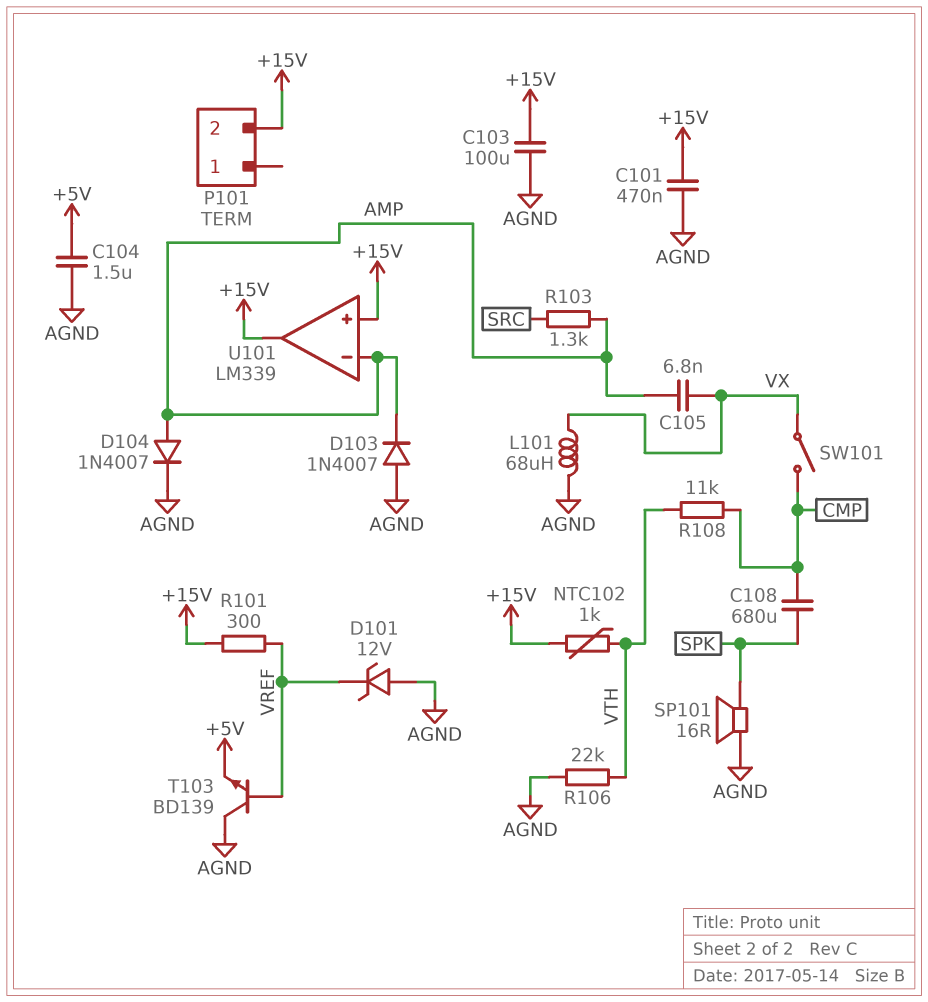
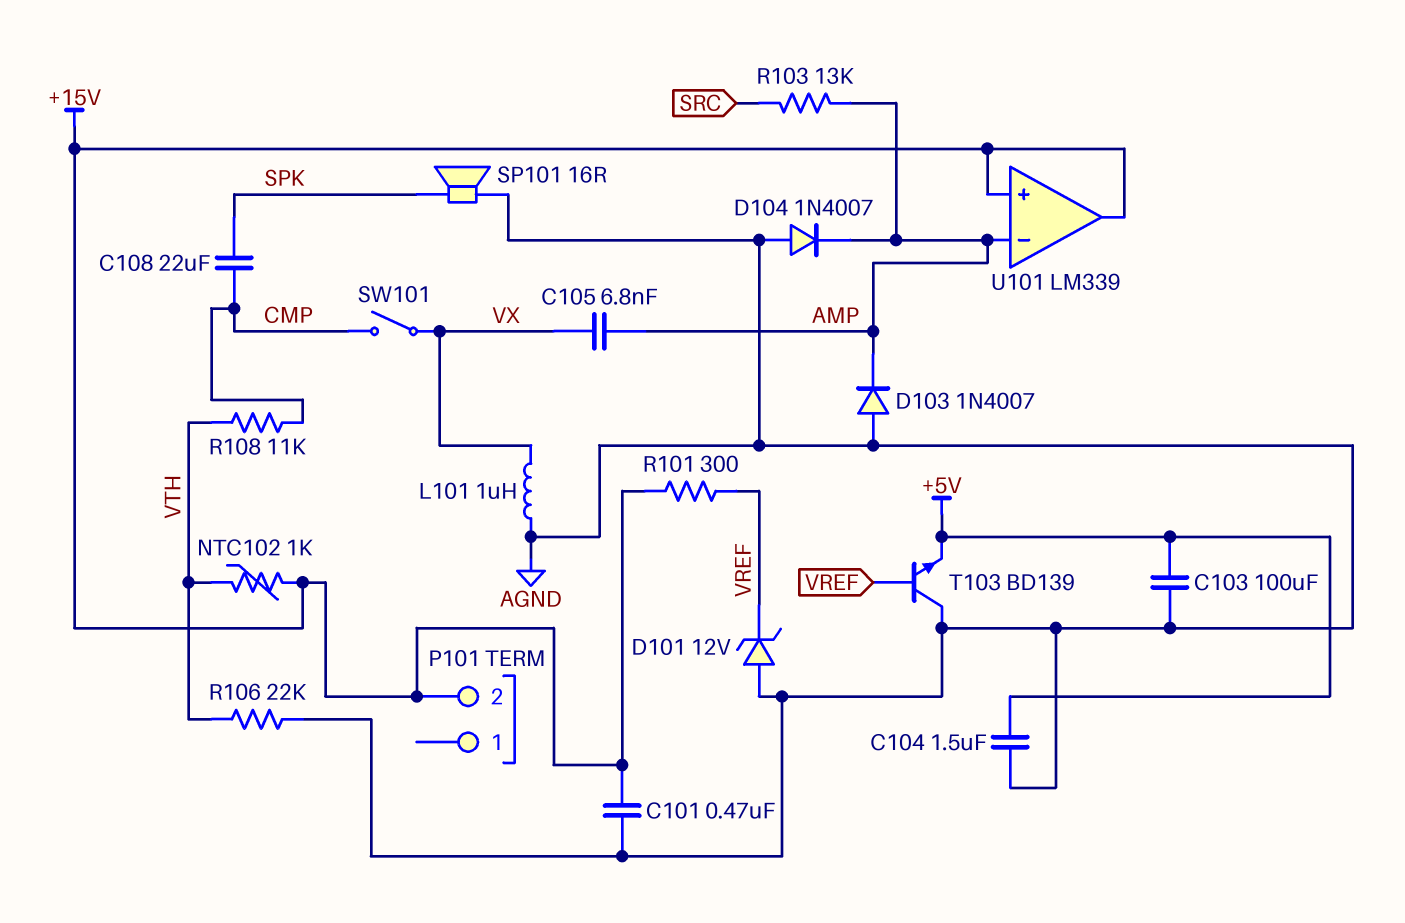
C103: 100uF (+15V, AGND) -> 100uF (+5V, AGND)
C108: 680uF (CMP, SPK) -> 22uF (CMP, SPK)
D104: diode 1N4007 (A AMP, K AGND) -> diode 1N4007 (A AGND, K AMP)
L101: 68uH (AGND, VX) -> 1uH (AGND, VX)
R103: 1.3k (AMP, SRC) -> 13k (AMP, SRC)

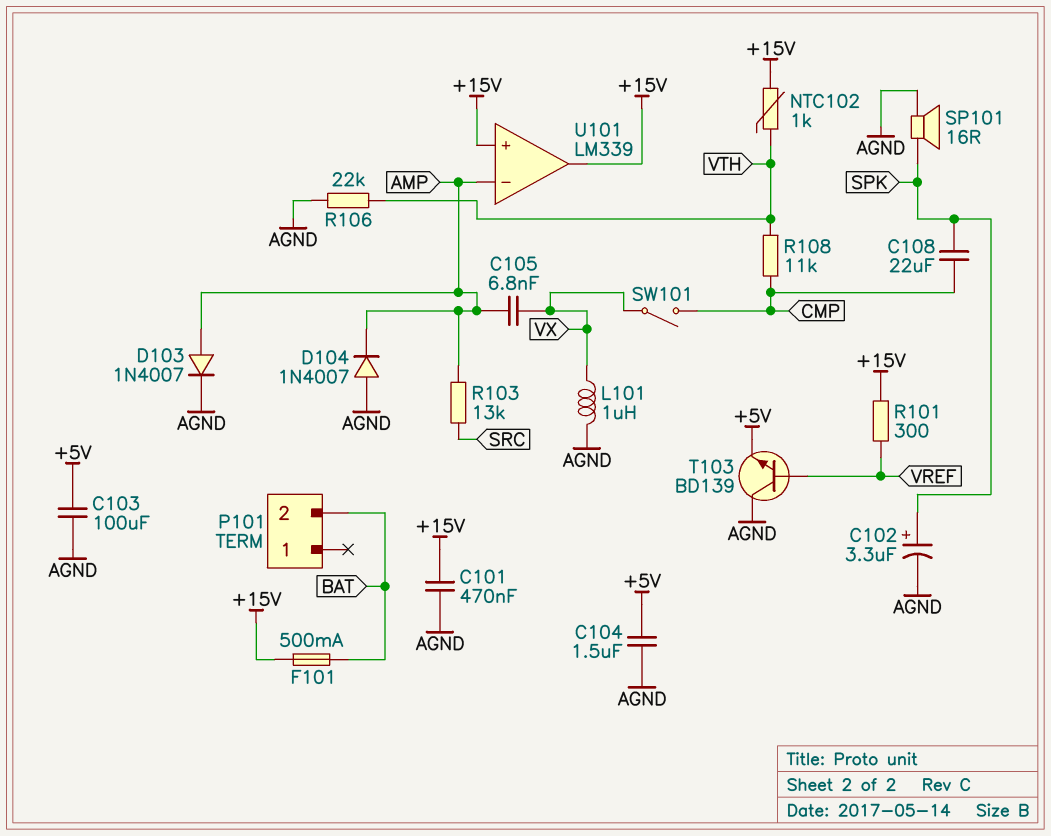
C102: none -> 3.3uF (plus SPK, minus AGND)
D101: zener 12V (A AGND, K VREF) -> none
D103: diode 1N4007 (A AGND, K AMP) -> diode 1N4007 (A AMP, K AGND)
F101: none -> 500mA (+15V, BAT)
P101 pin 2: +15V -> BAT

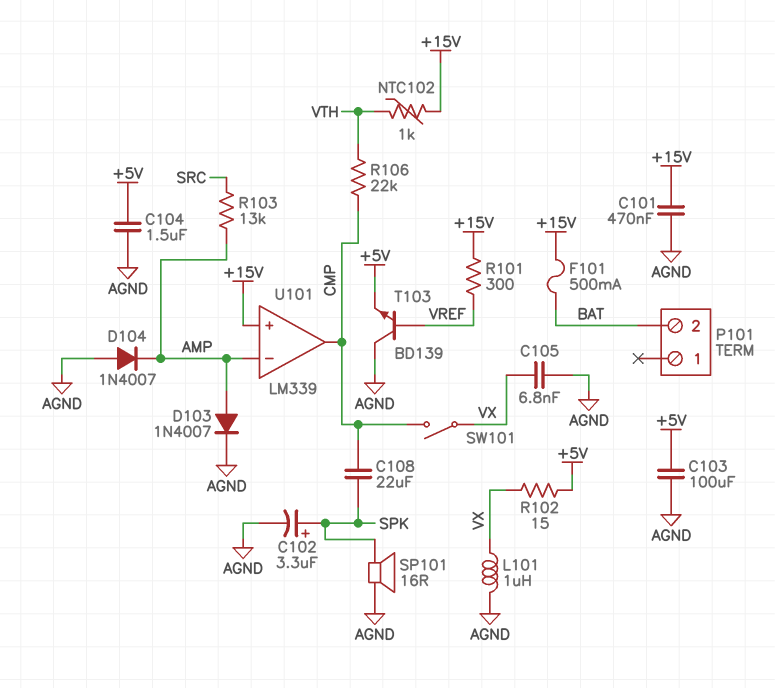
C105: 6.8nF (AMP, VX) -> 6.8nF (AGND, VX)
R102: none -> 15 (+5V, VX)
R106: 22k (AGND, VTH) -> 22k (CMP, VTH)
R108: 11k (CMP, VTH) -> none
U101 pin out: +15V -> CMP

